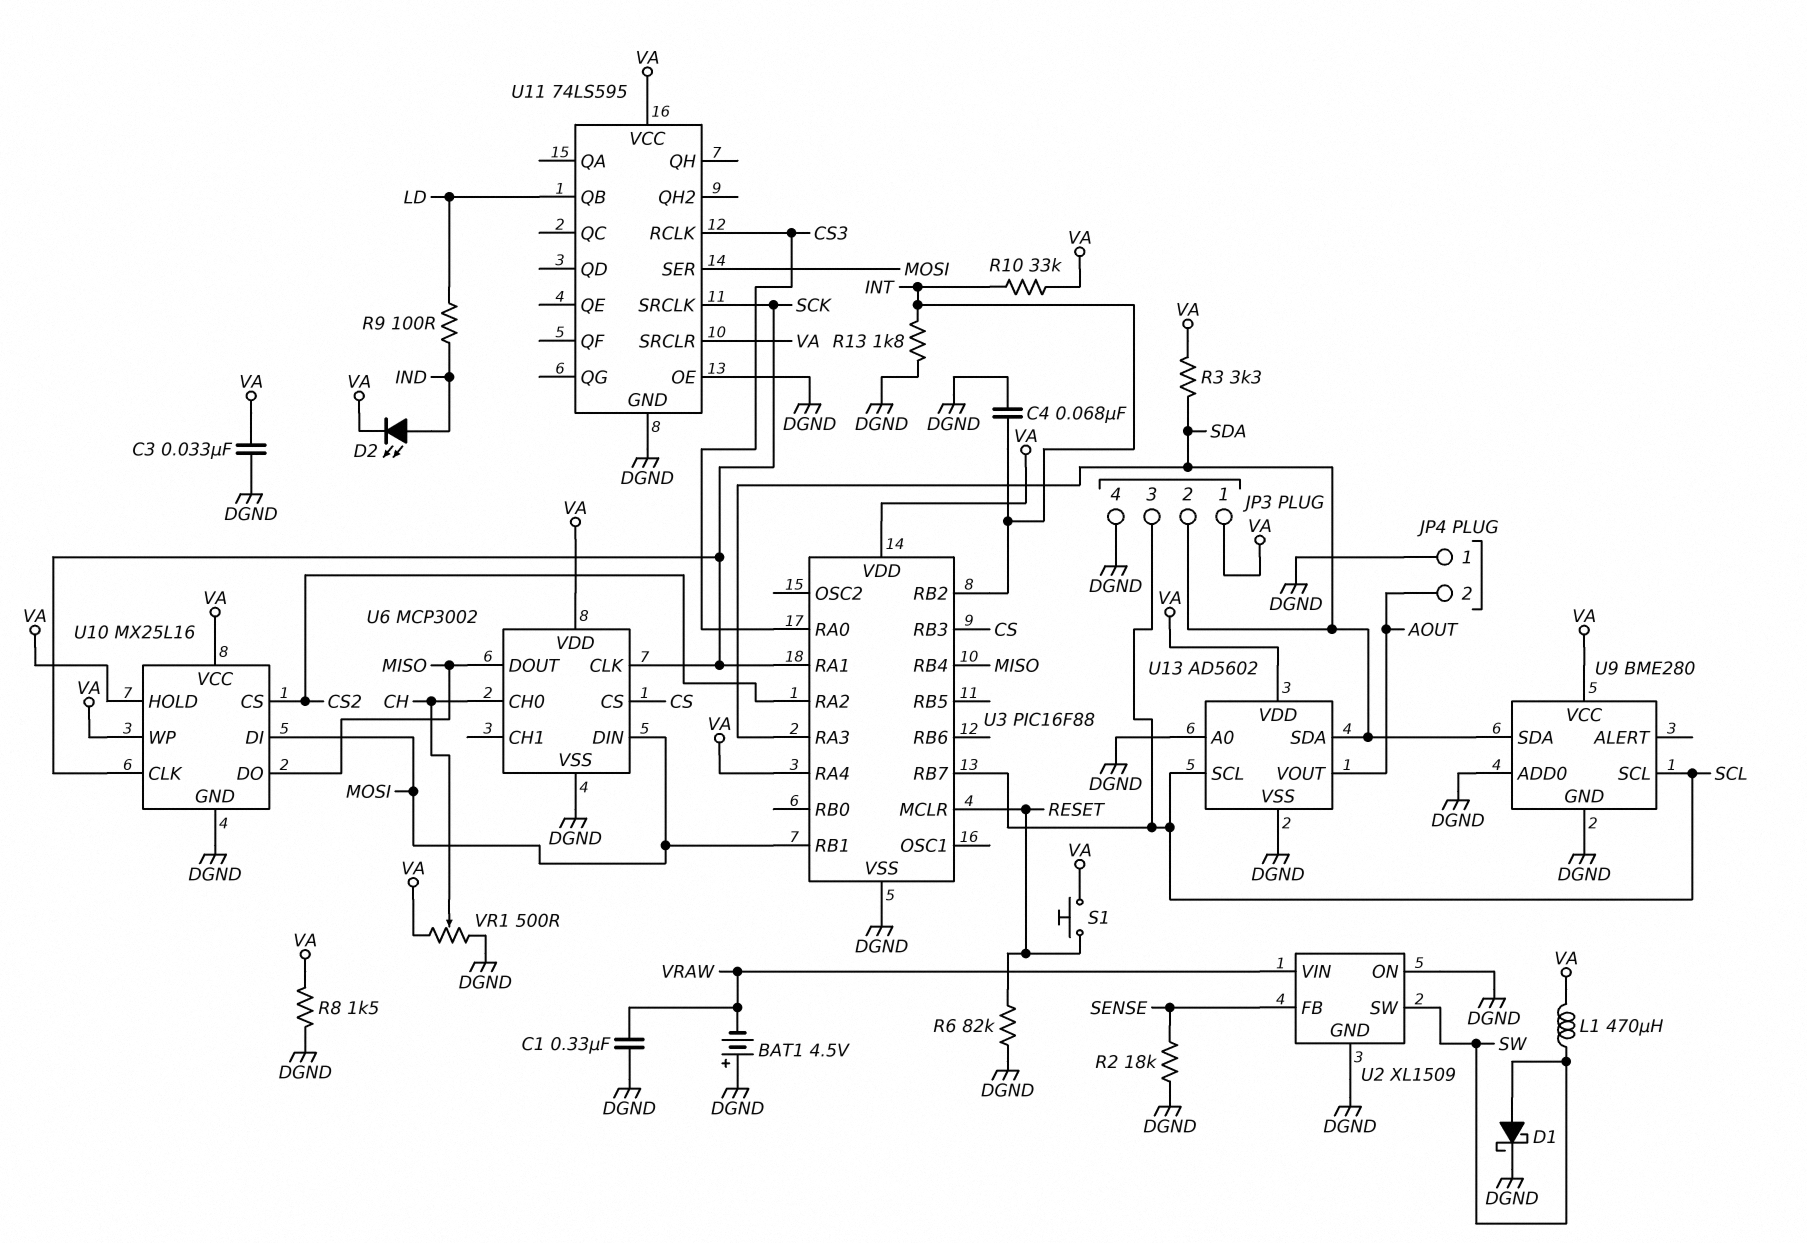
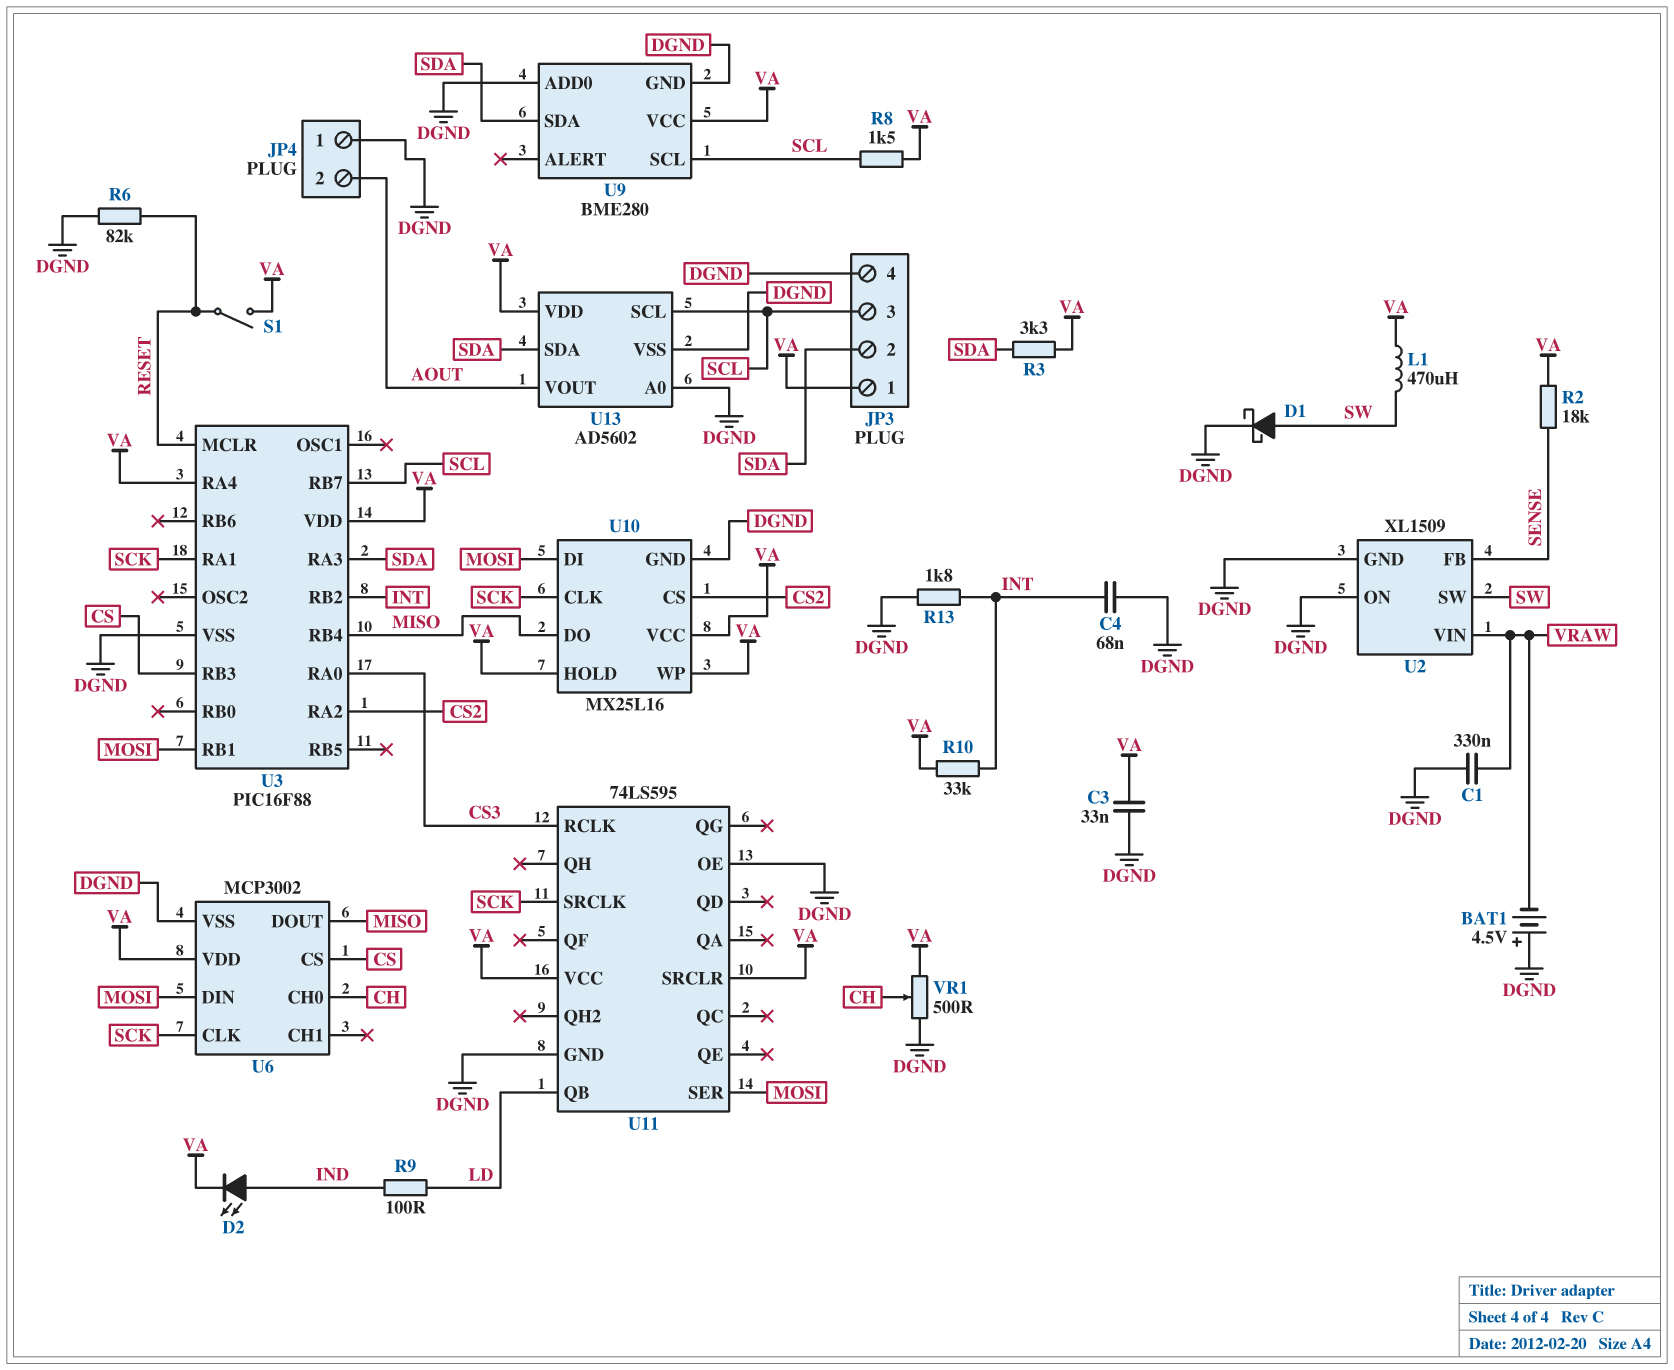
R2: 18k (DGND, SENSE) -> 18k (SENSE, VA)
R8: 1.5k (DGND, VA) -> 1.5k (SCL, VA)
S1: button (RESET, VA) -> switch (RESET, VA)

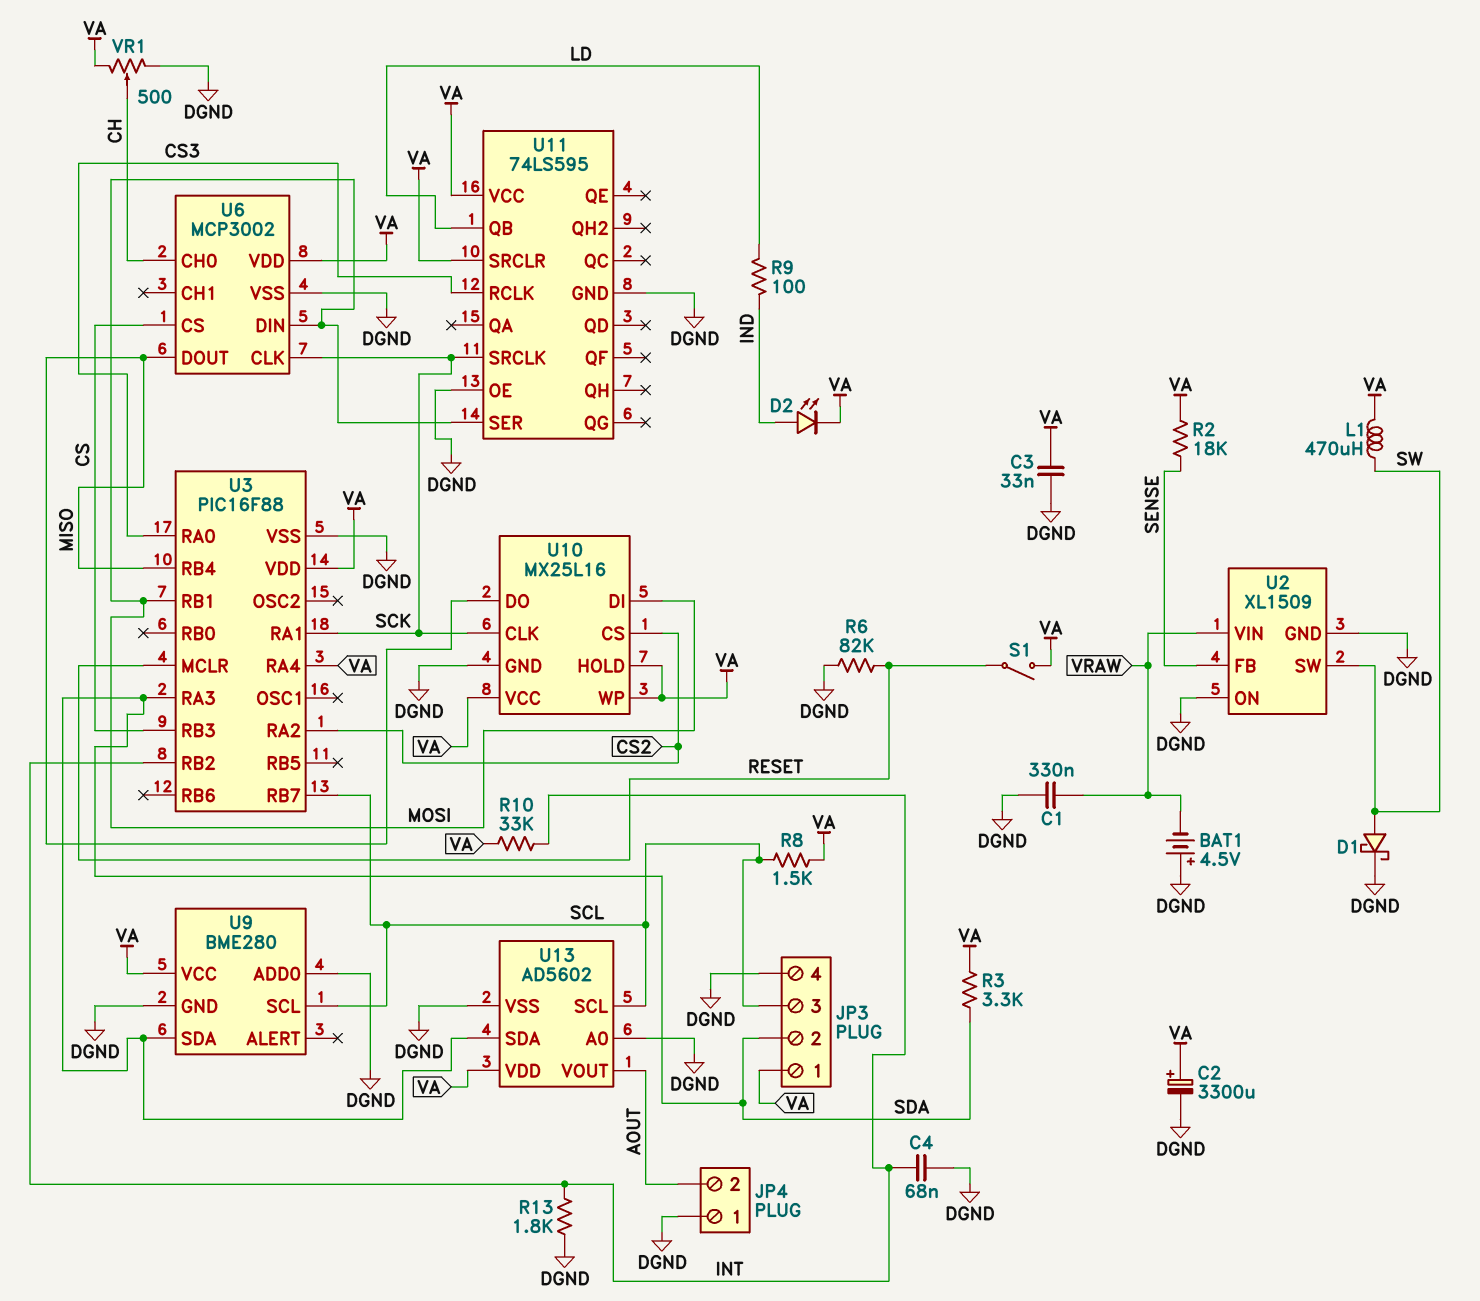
C2: none -> 3300uF (plus VA, minus DGND)

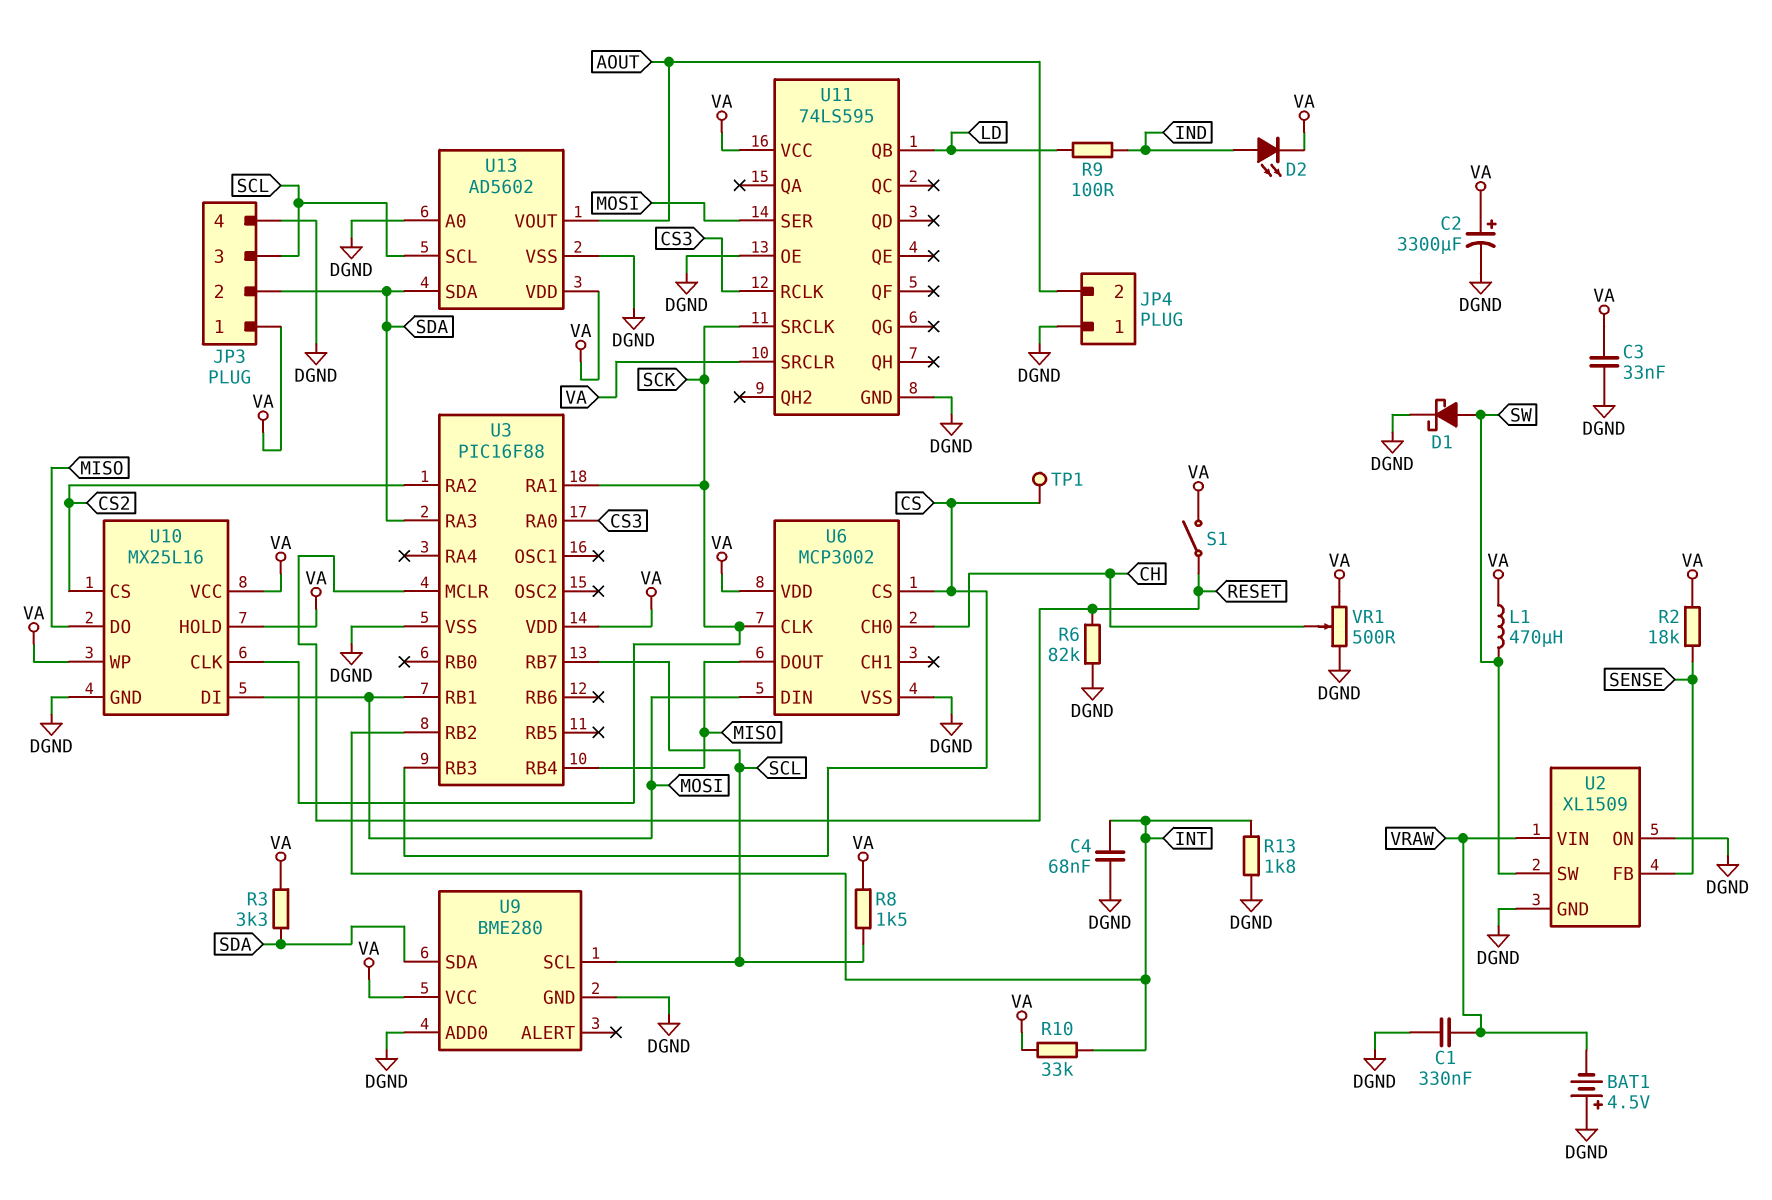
TP1: none -> test point (CS)
U3 pin RA4: VA -> none

